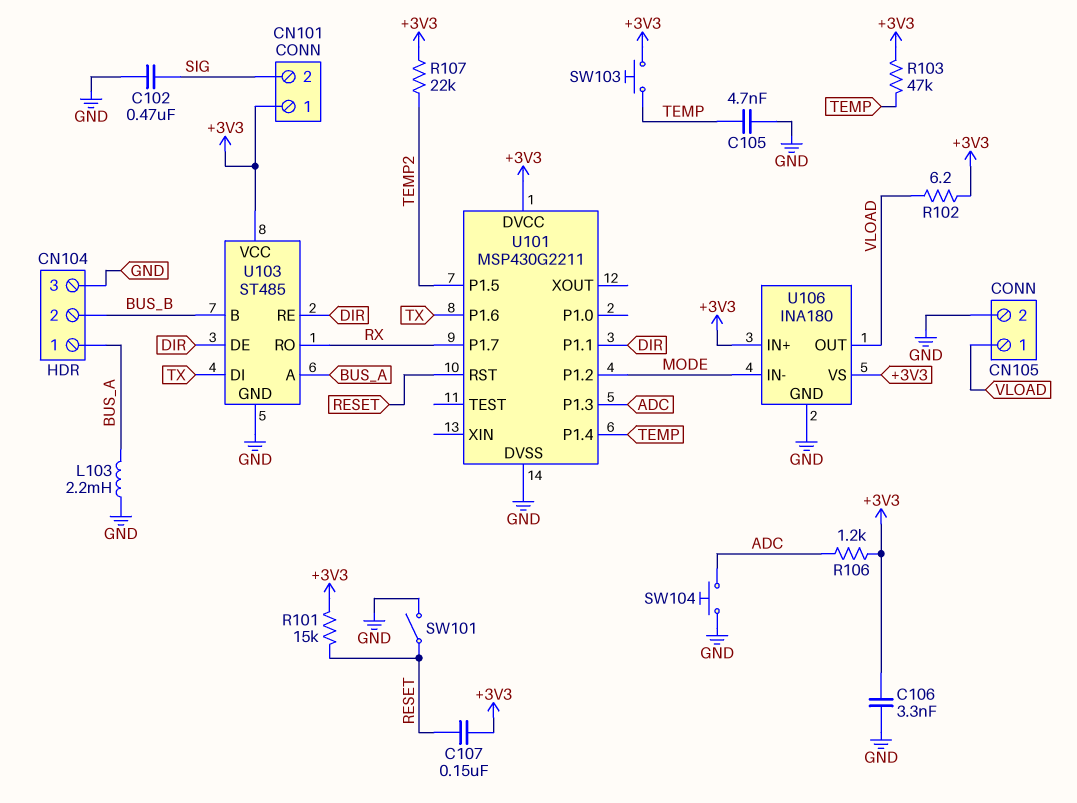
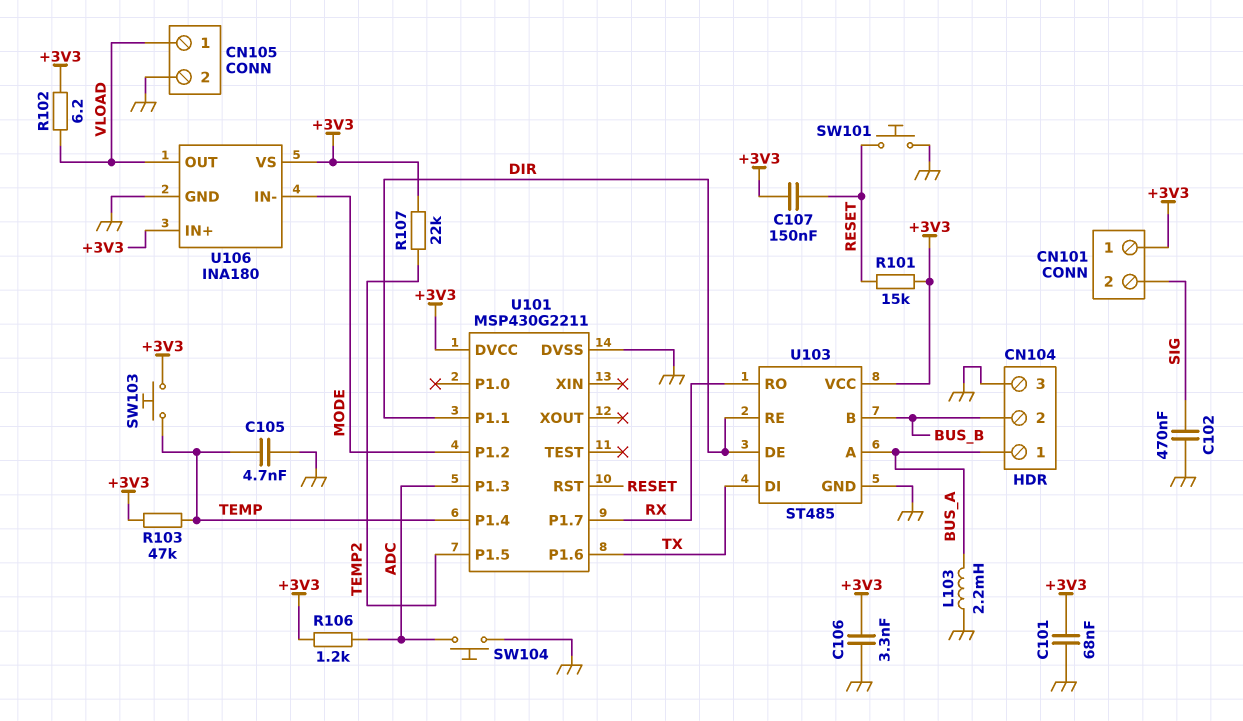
C101: none -> 68nF (+3V3, GND)
SW101: switch (GND, RESET) -> button (GND, RESET)

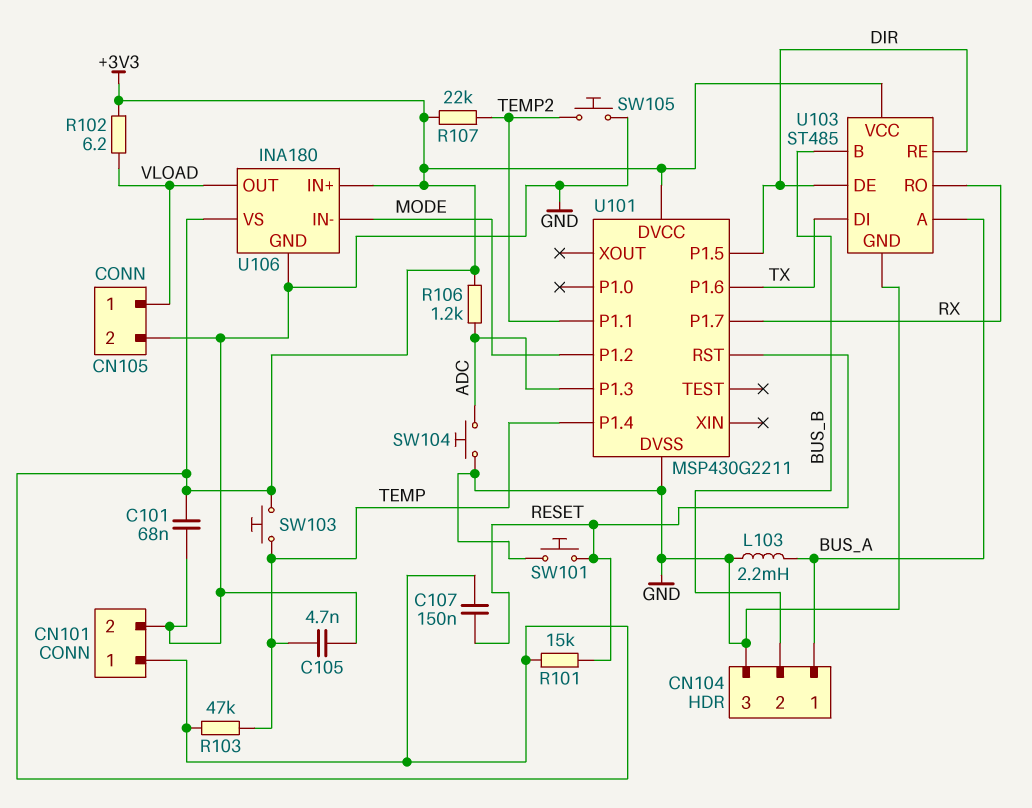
C102: 470nF (GND, SIG) -> none
C106: 3.3nF (+3V3, GND) -> none
CN101 pin 2: SIG -> GND
SW105: none -> button (GND, TEMP2)
U101 pin P1.1: DIR -> TEMP2
U101 pin P1.5: TEMP2 -> DIR

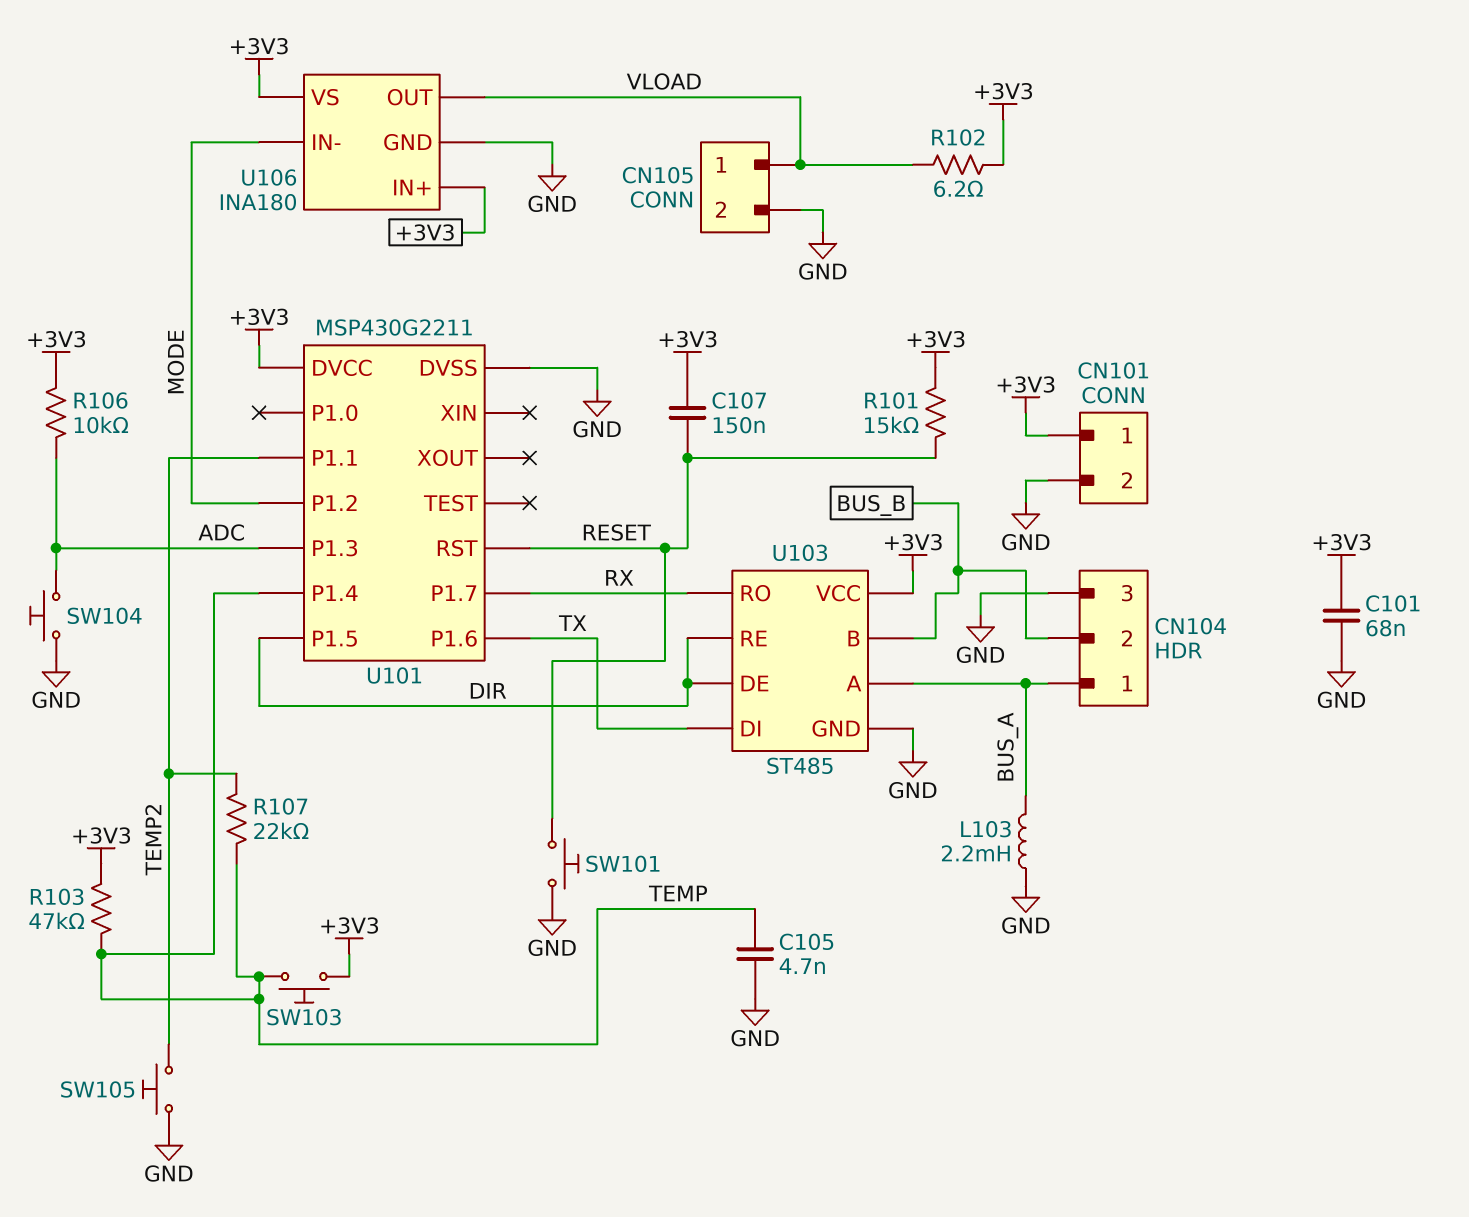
R106: 1.2k (+3V3, ADC) -> 10k (+3V3, ADC)
R107: 22k (+3V3, TEMP2) -> 22k (TEMP, TEMP2)

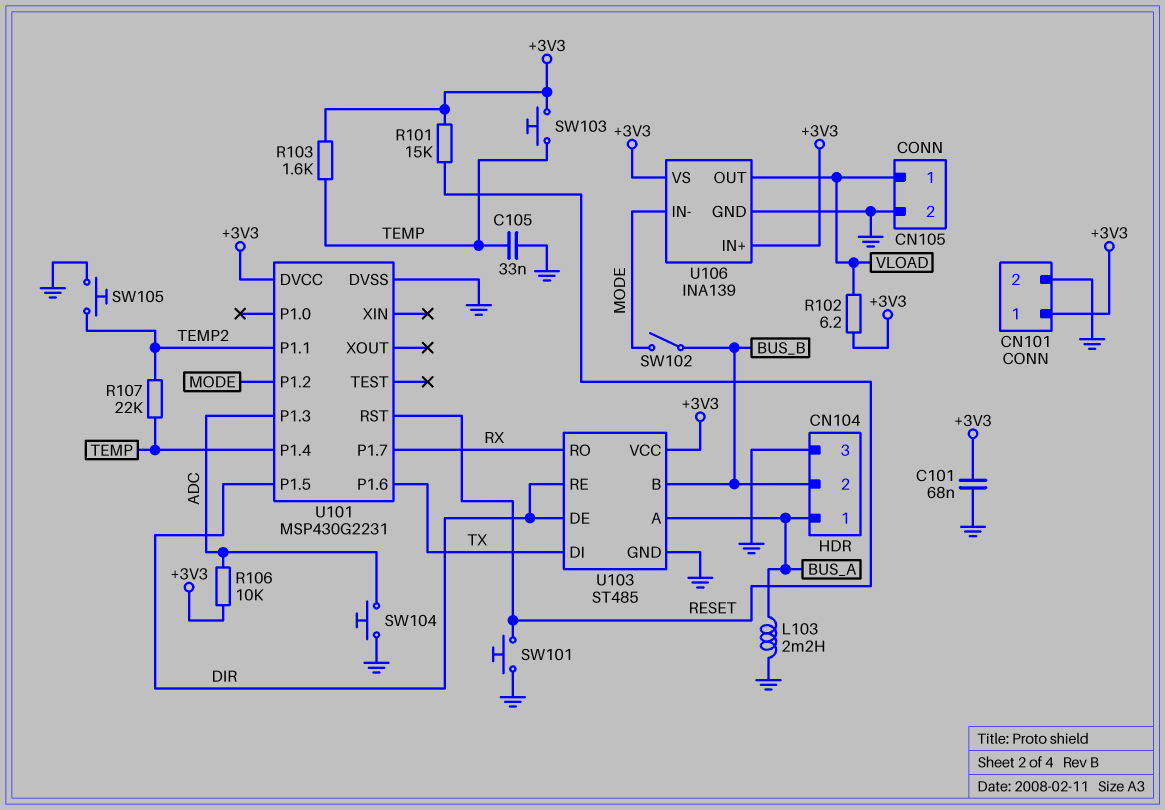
C105: 4.7nF (GND, TEMP) -> 33nF (GND, TEMP)
C107: 150nF (+3V3, RESET) -> none
R103: 47k (+3V3, TEMP) -> 1.6k (+3V3, TEMP)
SW102: none -> switch (BUS_B, MODE)
U101: MSP430G2211 -> MSP430G2231
U106: INA180 -> INA139

